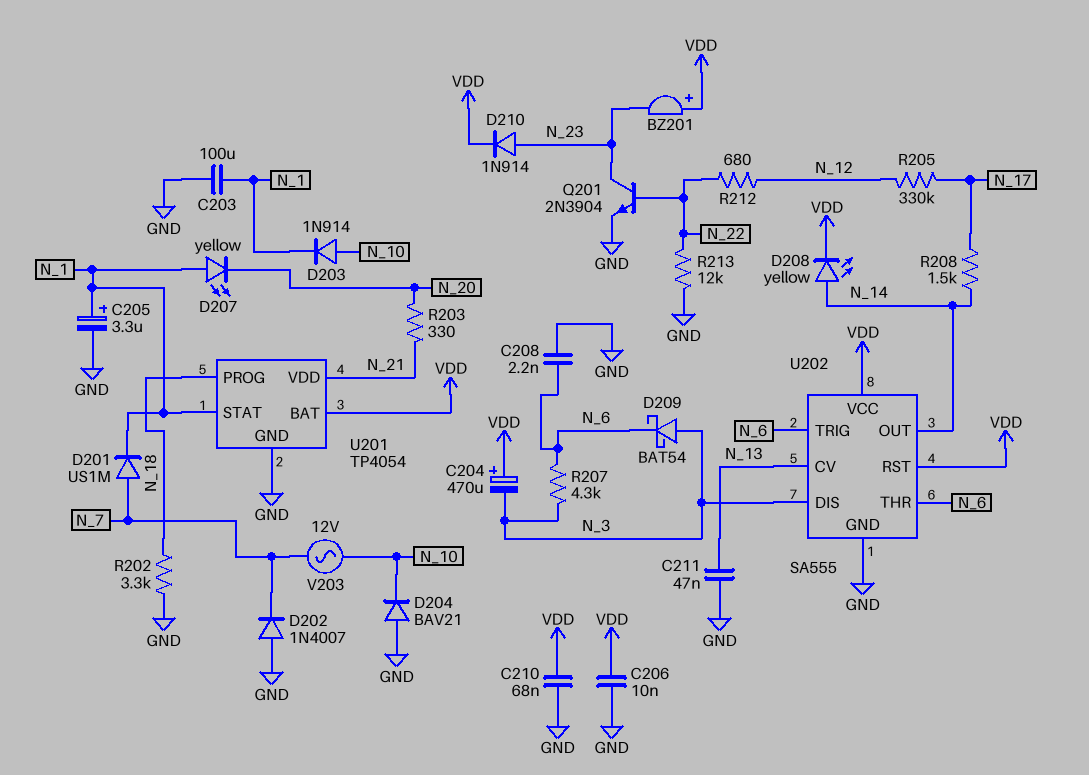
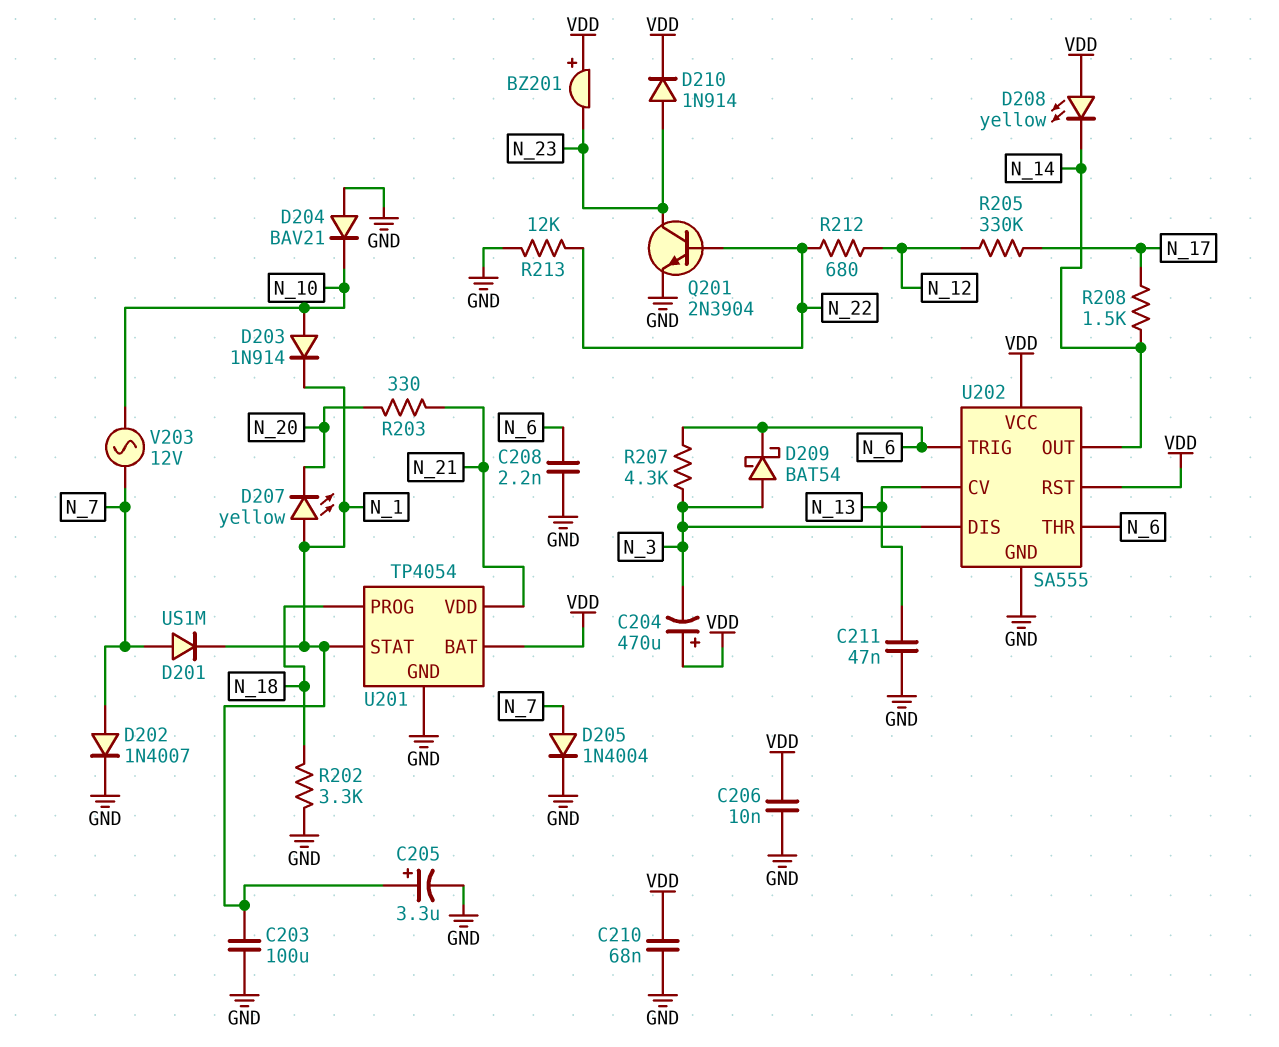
D202: diode 1N4007 (A GND, K N_7) -> diode 1N4007 (A N_7, K GND)
D205: none -> diode 1N4004 (A N_7, K GND)
D208: LED yellow (A N_14, K VDD) -> LED yellow (A VDD, K N_14)

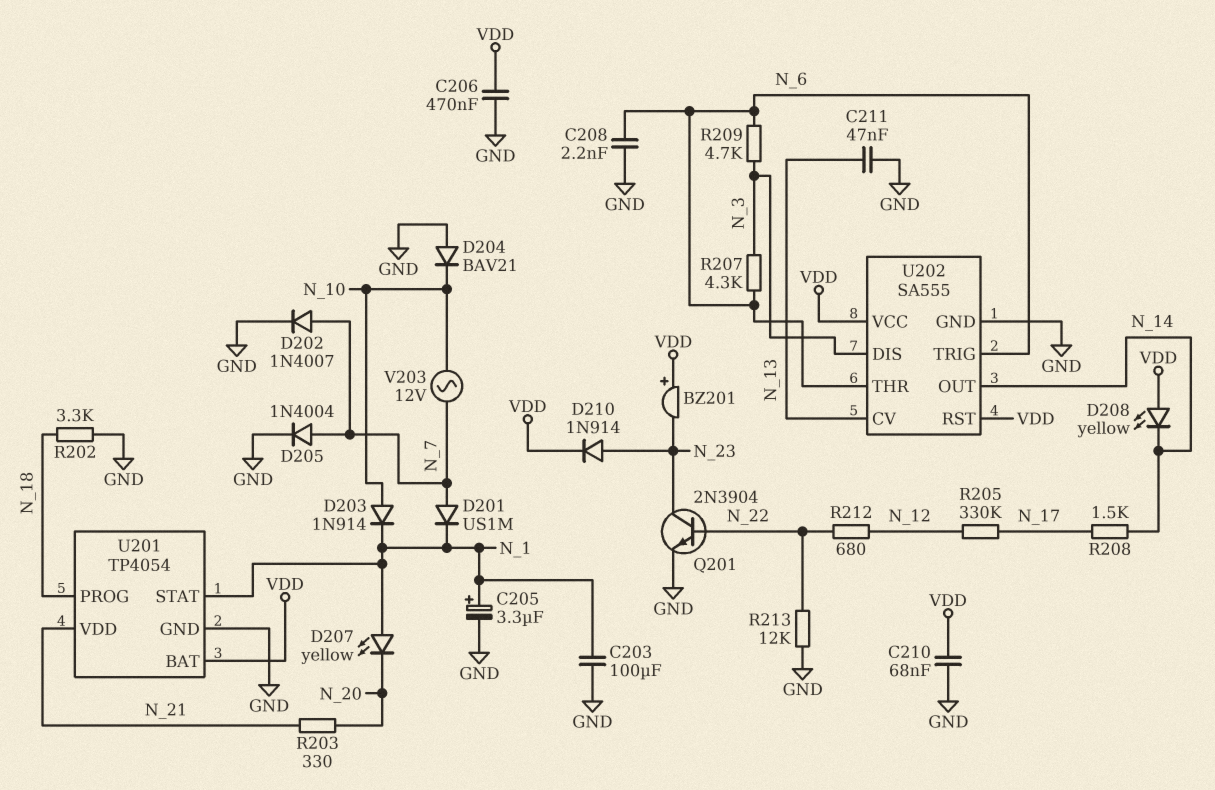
C204: 470uF (plus VDD, minus N_3) -> none
C206: 10nF (GND, VDD) -> 470nF (GND, VDD)
D209: schottky BAT54 (A N_3, K N_6) -> none
R209: none -> 4.7k (N_3, N_6)

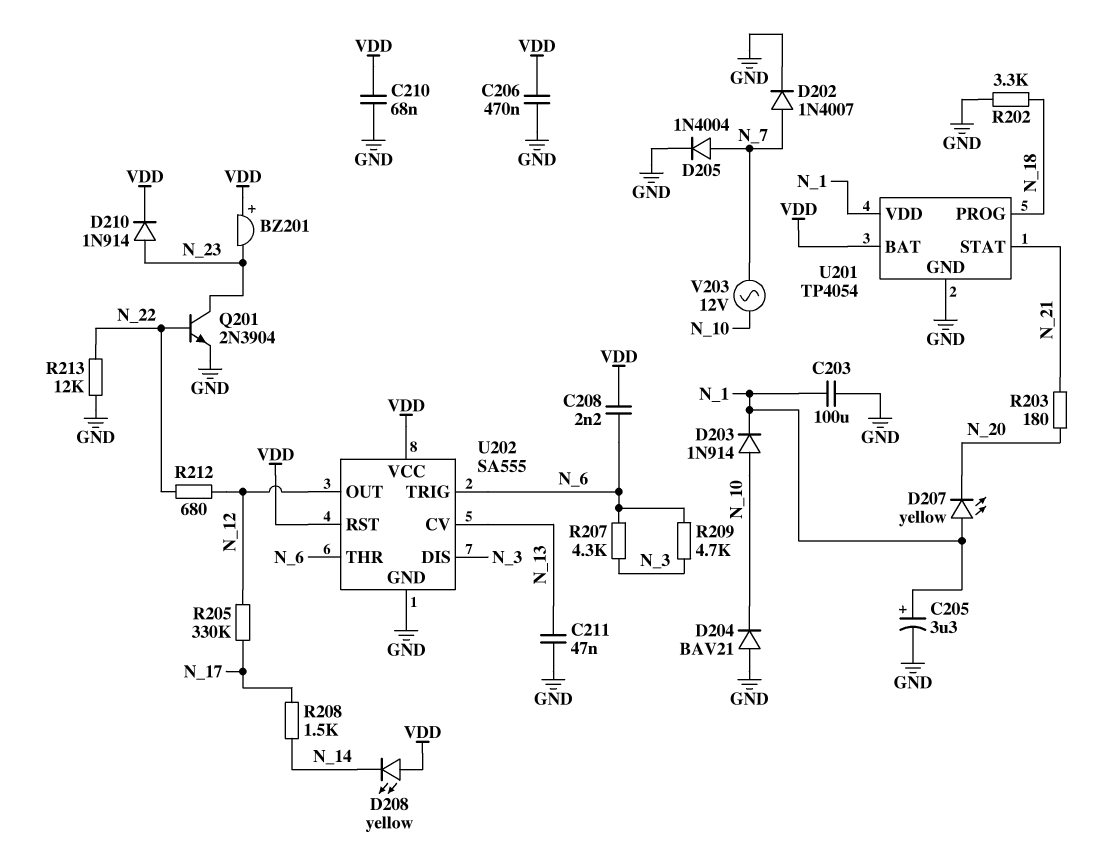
C208: 2.2nF (GND, N_6) -> 2.2nF (N_6, VDD)
D201: diode US1M (A N_7, K N_1) -> none
R203: 330 (N_20, N_21) -> 180 (N_20, N_21)
U201 pin STAT: N_1 -> N_21
U201 pin VDD: N_21 -> N_1
U202 pin OUT: N_14 -> N_12

